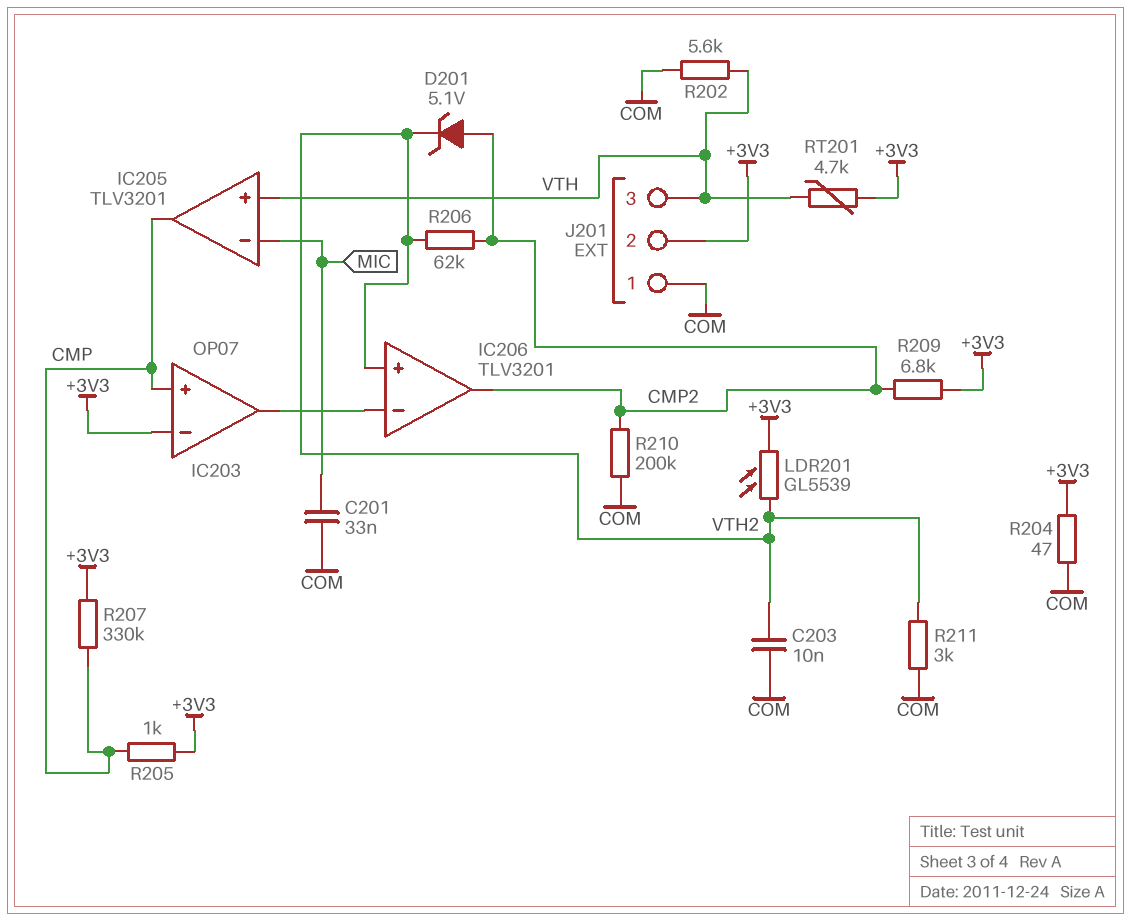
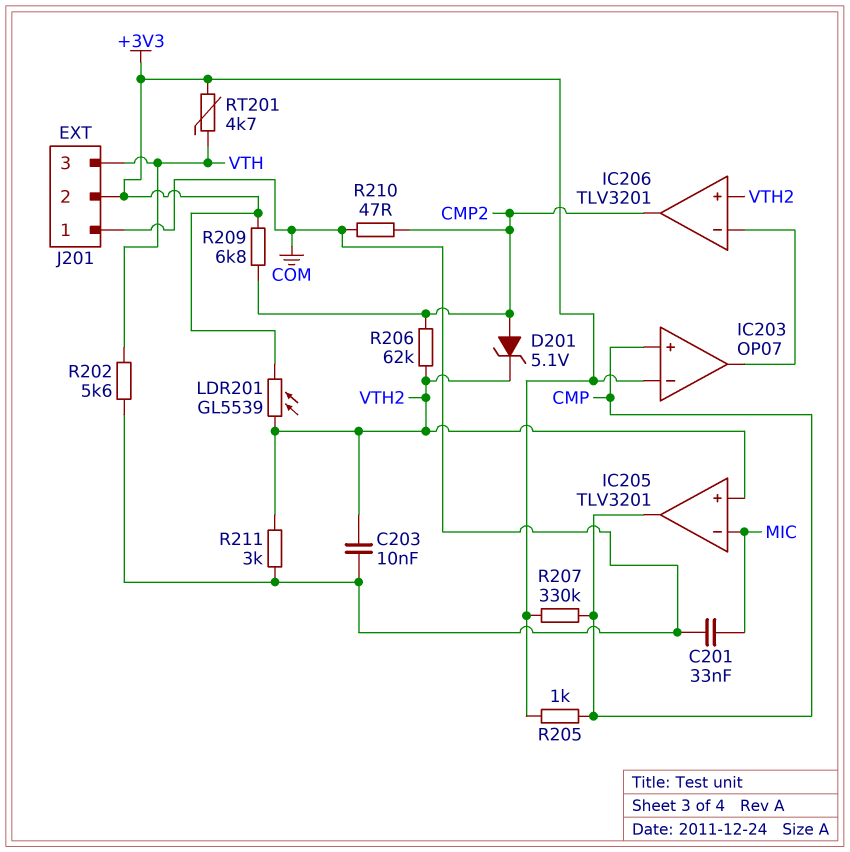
IC205 pin in+: VTH -> VTH2
R204: 47 (+3V3, COM) -> none
R210: 200k (CMP2, COM) -> 47 (CMP2, COM)

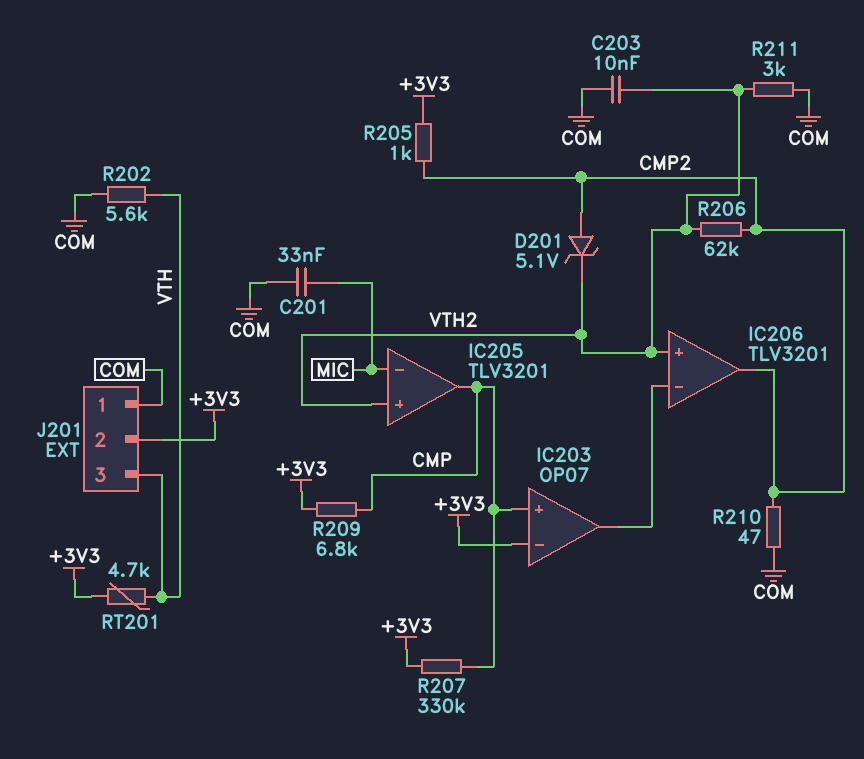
LDR201: GL5539 (+3V3, VTH2) -> none
R205: 1k (+3V3, CMP) -> 1k (+3V3, CMP2)
R209: 6.8k (+3V3, CMP2) -> 6.8k (+3V3, CMP)

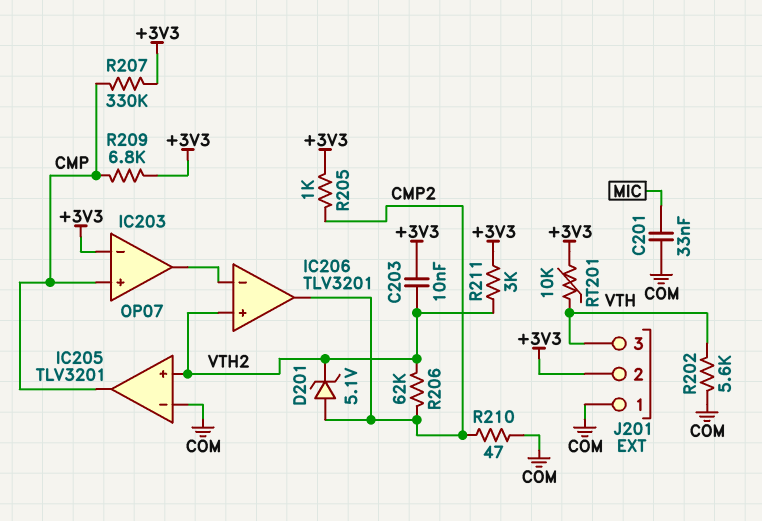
C203: 10nF (COM, VTH2) -> 10nF (+3V3, VTH2)
IC205 pin in-: MIC -> COM
R211: 3k (COM, VTH2) -> 3k (+3V3, VTH2)
RT201: 4.7k (+3V3, VTH) -> 10k (+3V3, VTH)

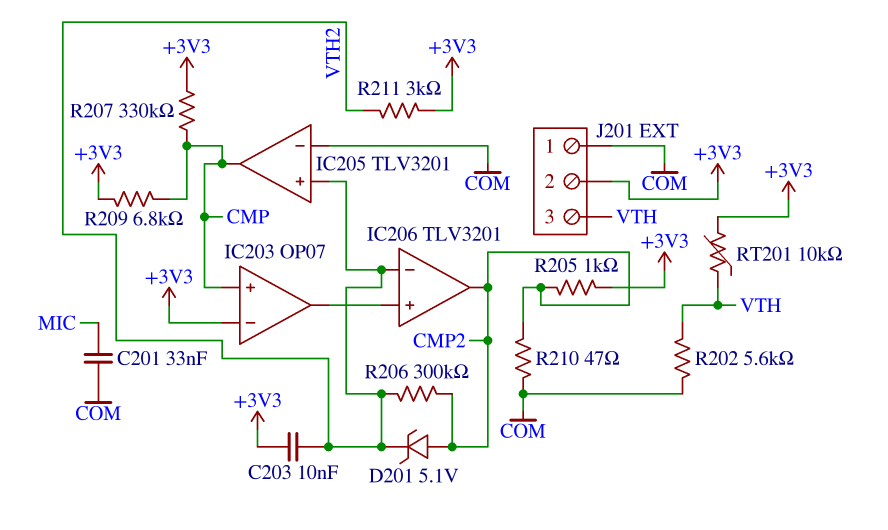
IC206 pin in+: VTH2 -> IC203/out
IC206 pin in-: IC203/out -> VTH2
R206: 62k (CMP2, VTH2) -> 300k (CMP2, VTH2)

